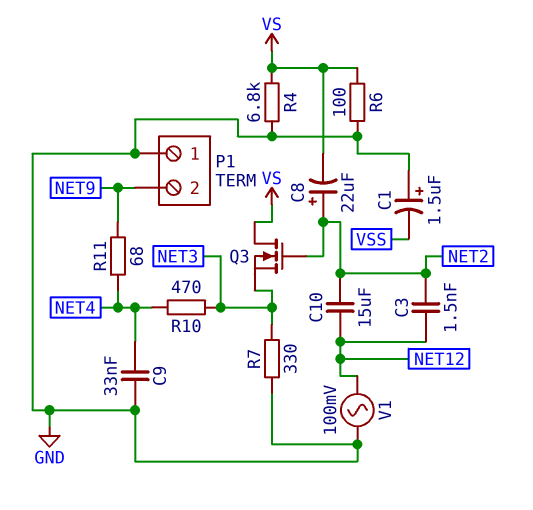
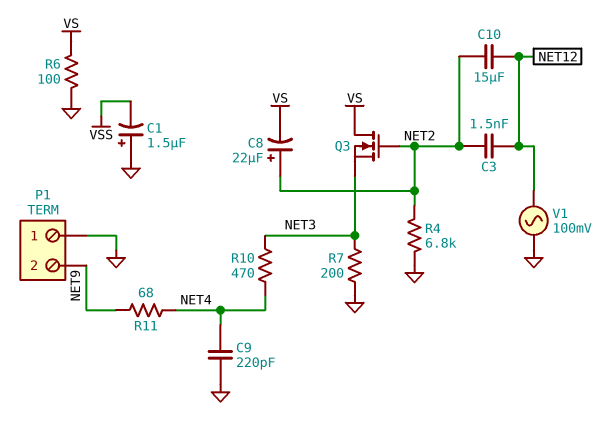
C9: 33nF (GND, NET4) -> 220pF (GND, NET4)
R4: 6.8k (GND, VS) -> 6.8k (GND, NET2)
R7: 330 (GND, NET3) -> 200 (GND, NET3)

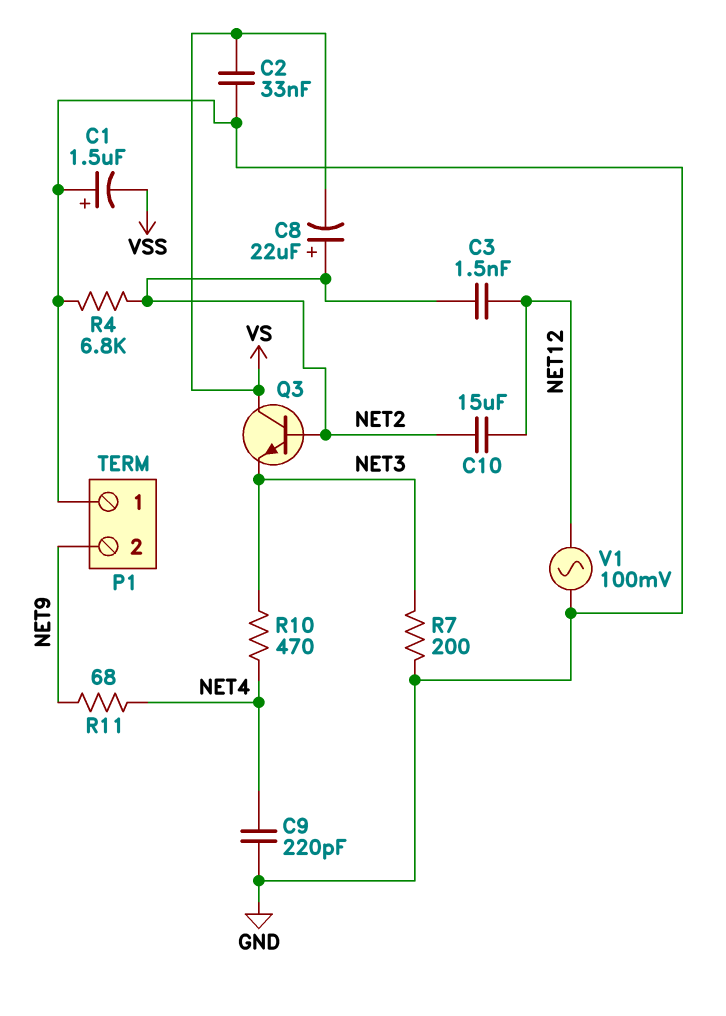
C2: none -> 33nF (GND, VS)
Q3: NMOS (G NET2, D VS, S NET3) -> NPN (B NET2, C VS, E NET3)
R6: 100 (GND, VS) -> none

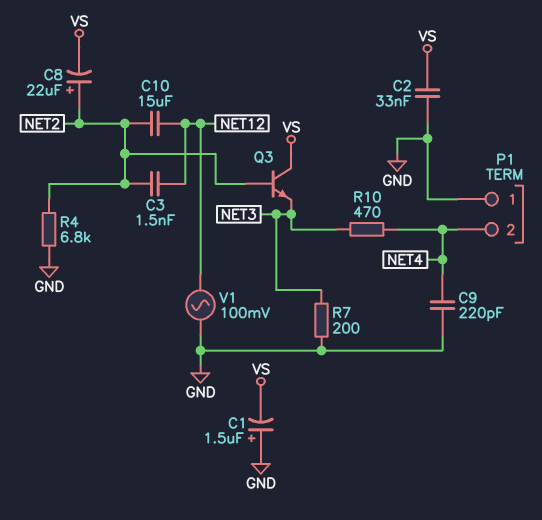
C1: 1.5uF (plus GND, minus VSS) -> 1.5uF (plus GND, minus VS)
P1 pin 2: NET9 -> NET4
R11: 68 (NET4, NET9) -> none

